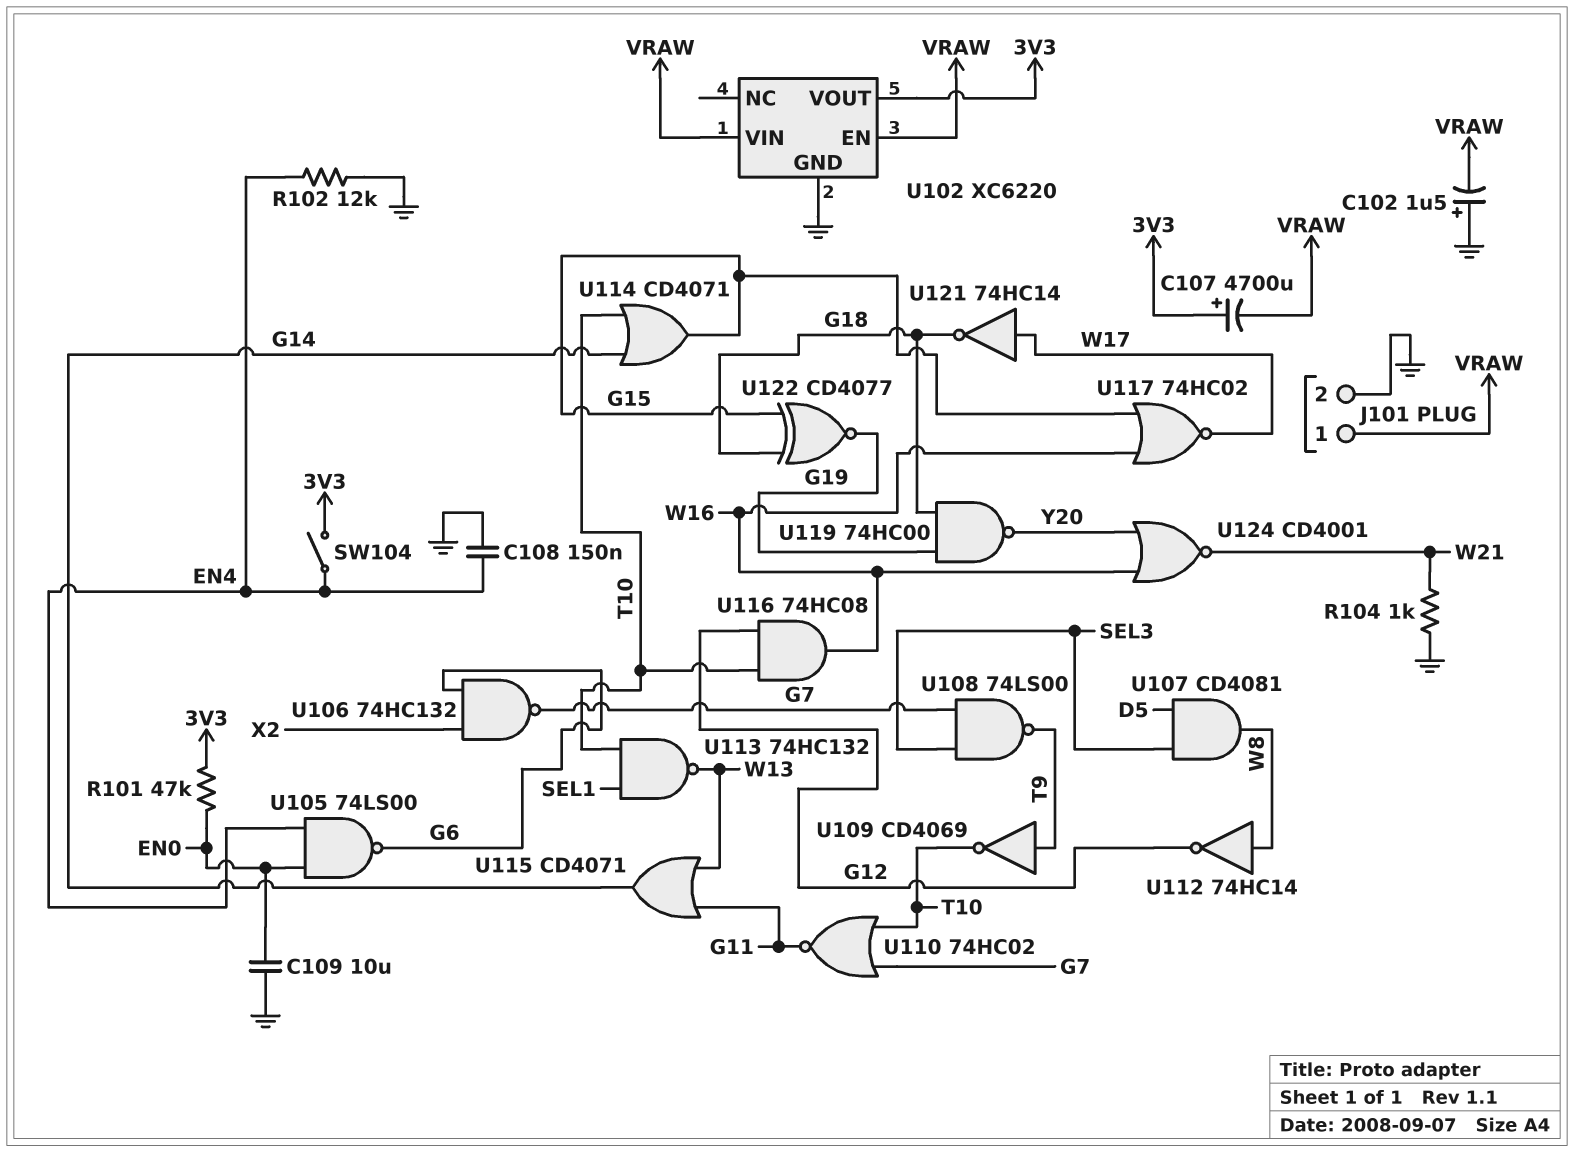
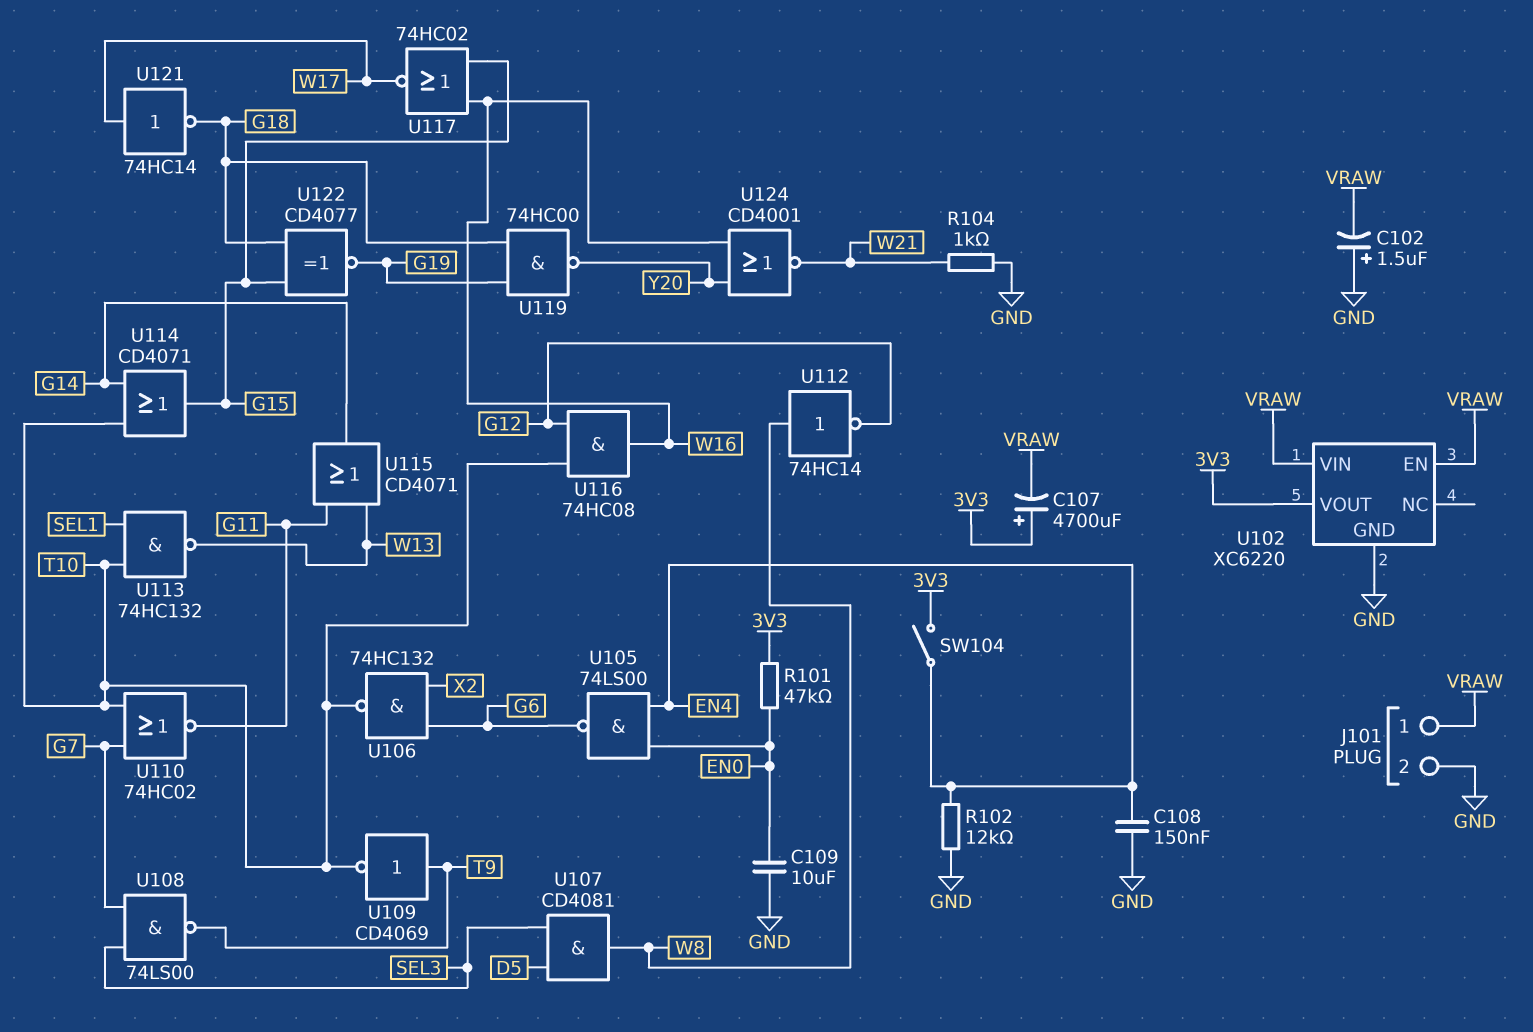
U106: NAND 74HC132 (in G6, in X2, out G7) -> NAND 74HC132 (in G6, in X2, out T10)

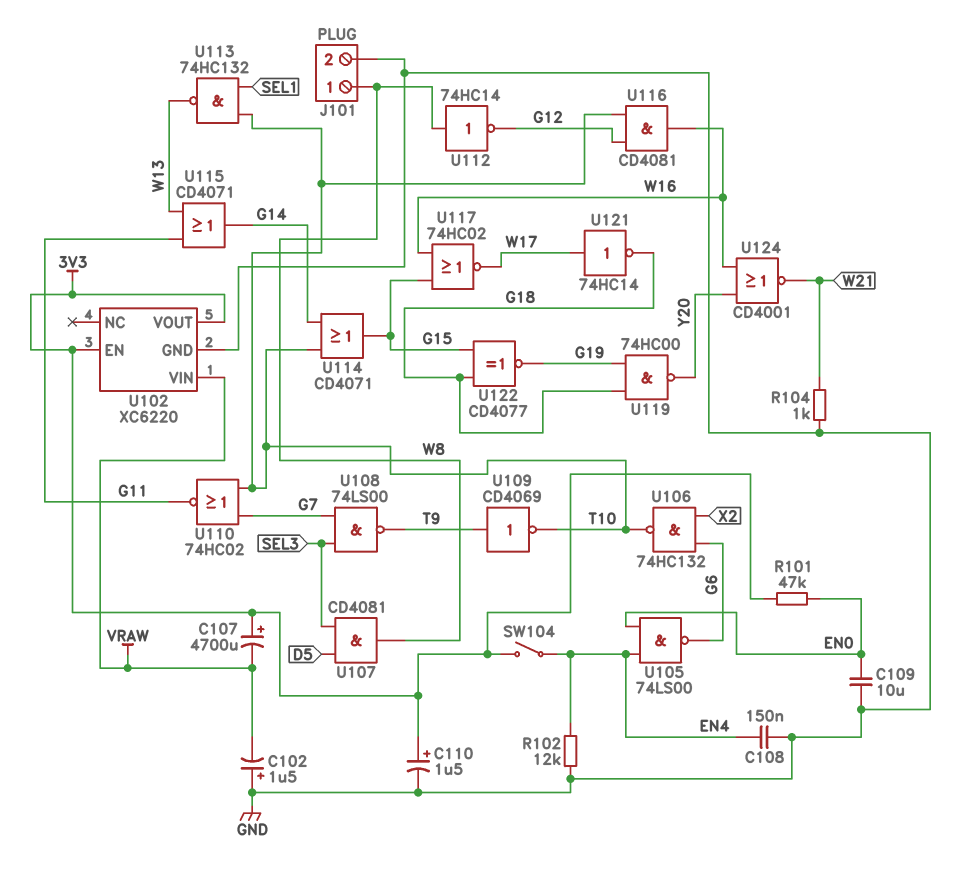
C110: none -> 1.5uF (plus 3V3, minus GND)
J101 pin 1: VRAW -> W8
U102 pin EN: VRAW -> 3V3
U116: AND 74HC08 (in G12, in T10, out W16) -> AND CD4081 (in G12, in T10, out W16)

